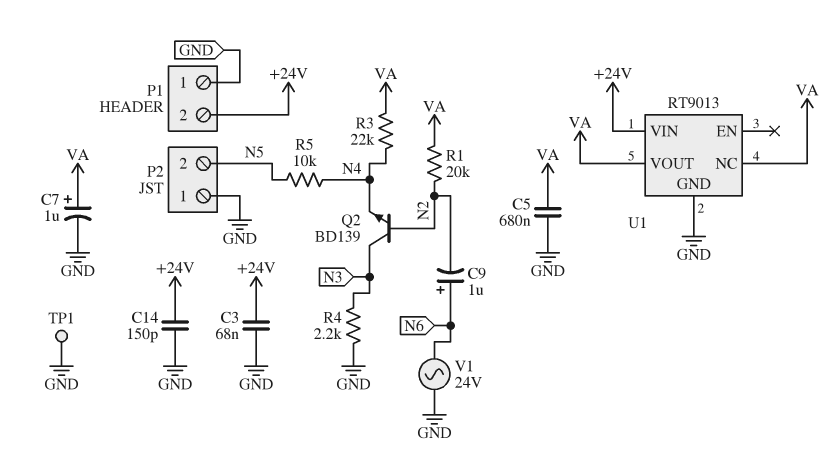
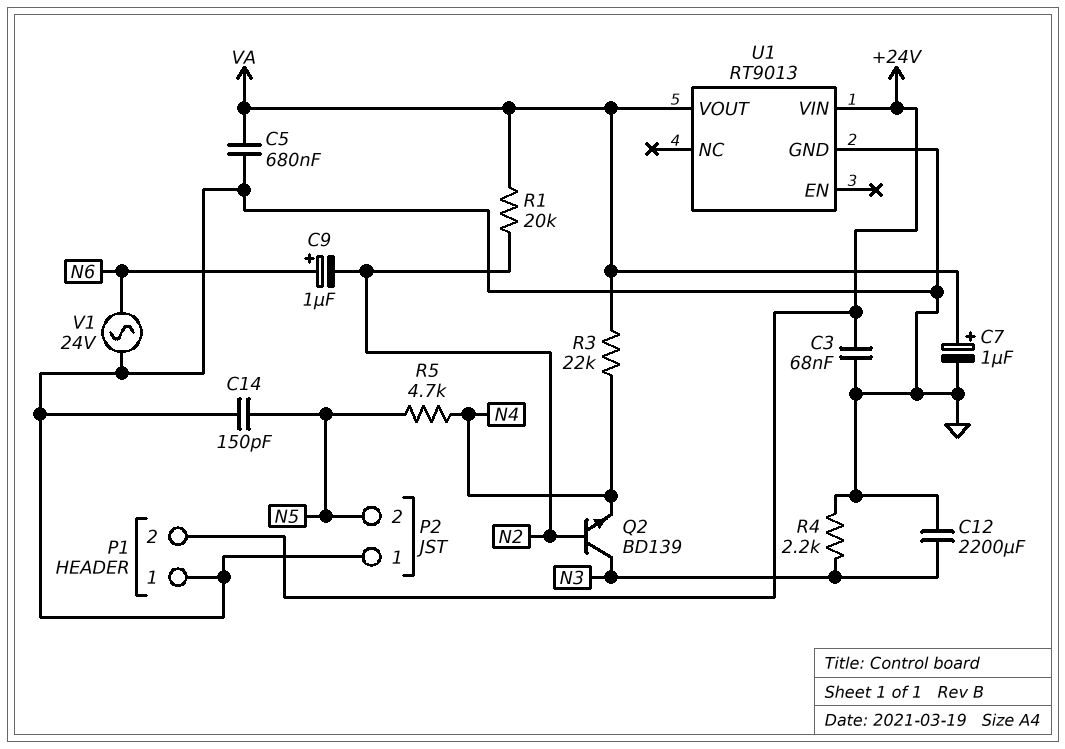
C12: none -> 2200uF (GND, N3)
C14: 150pF (+24V, GND) -> 150pF (GND, N5)
R5: 10k (N4, N5) -> 4.7k (N4, N5)
TP1: test point (GND) -> none
U1 pin NC: VA -> none

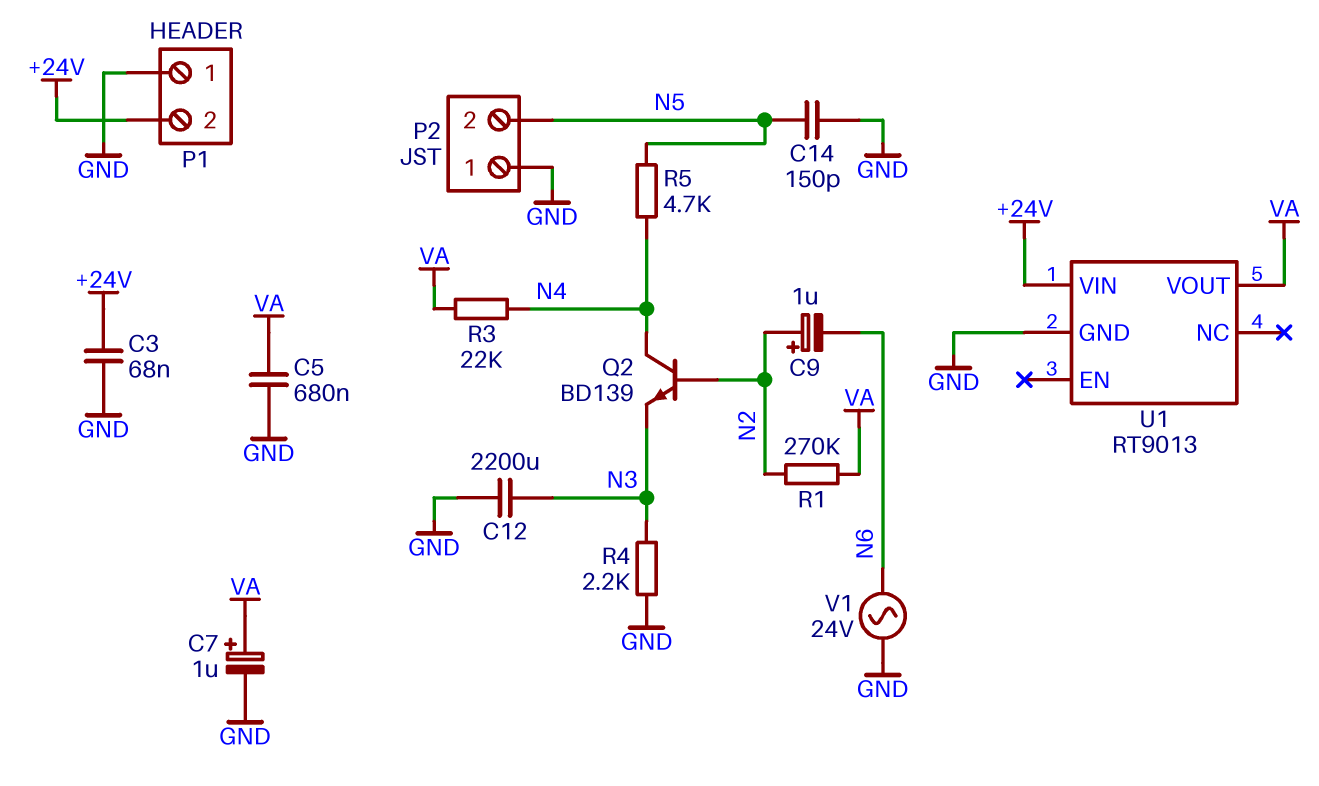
C9: 1uF (plus N6, minus N2) -> 1uF (plus N2, minus N6)
Q2: NPN BD139 (B N2, C N3, E N4) -> NPN BD139 (B N2, C N4, E N3)
R1: 20k (N2, VA) -> 270k (N2, VA)

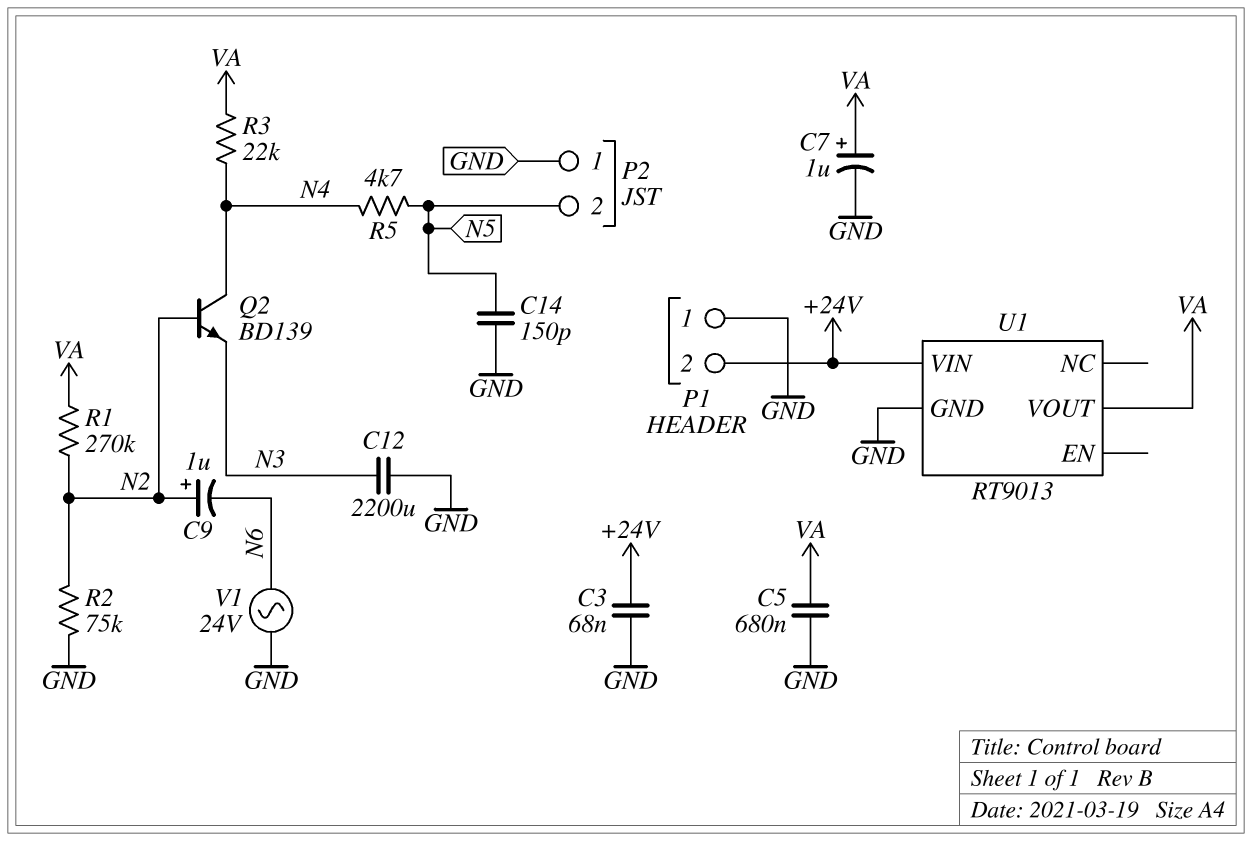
R2: none -> 75k (GND, N2)
R4: 2.2k (GND, N3) -> none

